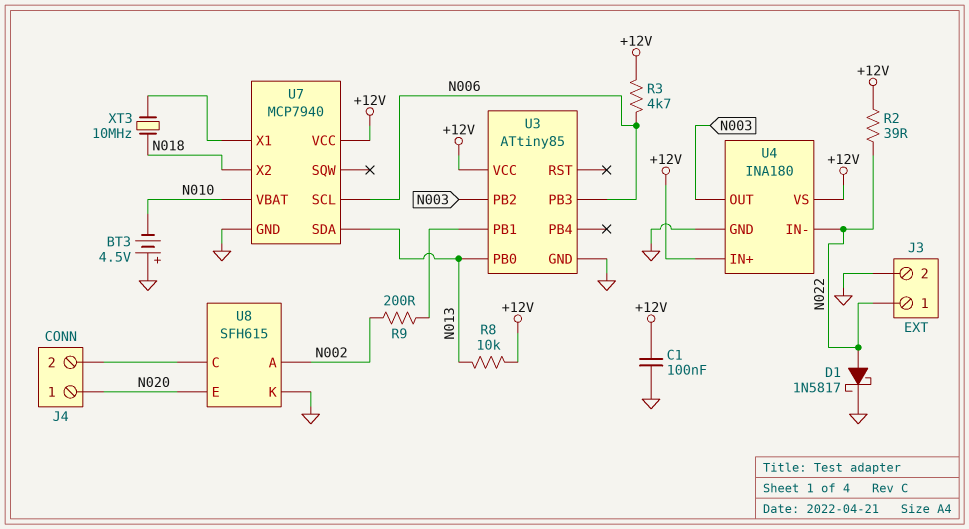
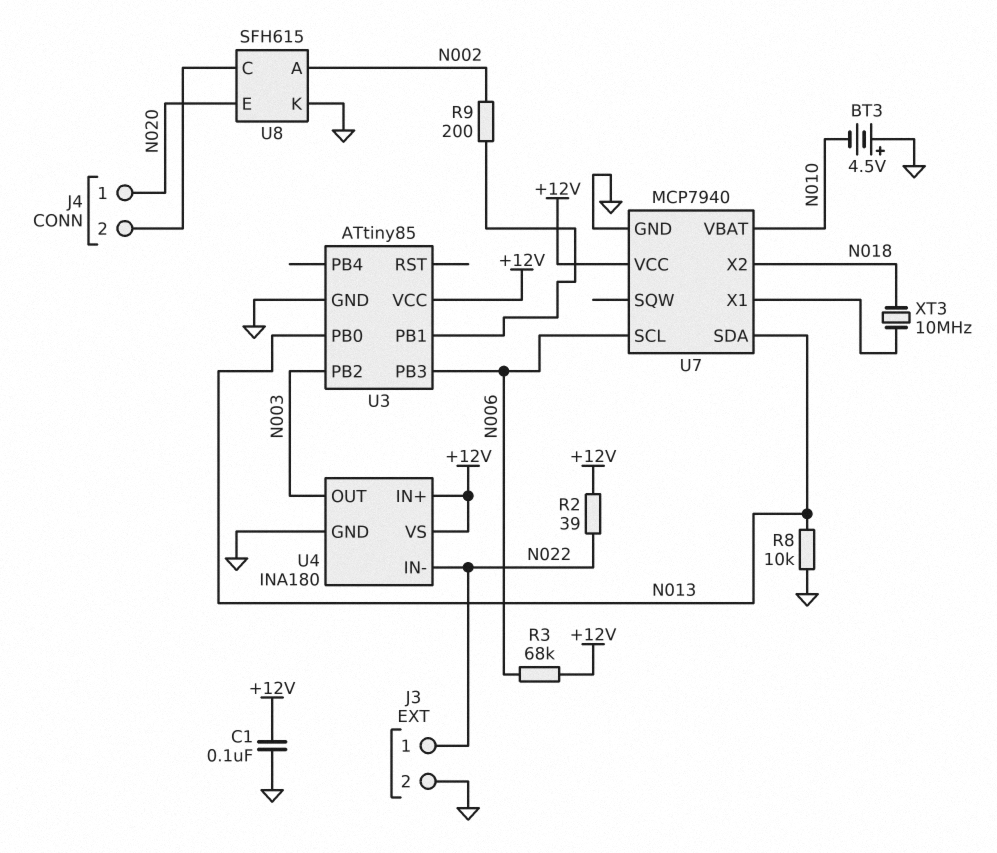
D1: schottky 1N5817 (A N022, K GND) -> none
R3: 4.7k (+12V, N006) -> 68k (+12V, N006)
R8: 10k (+12V, N013) -> 10k (GND, N013)

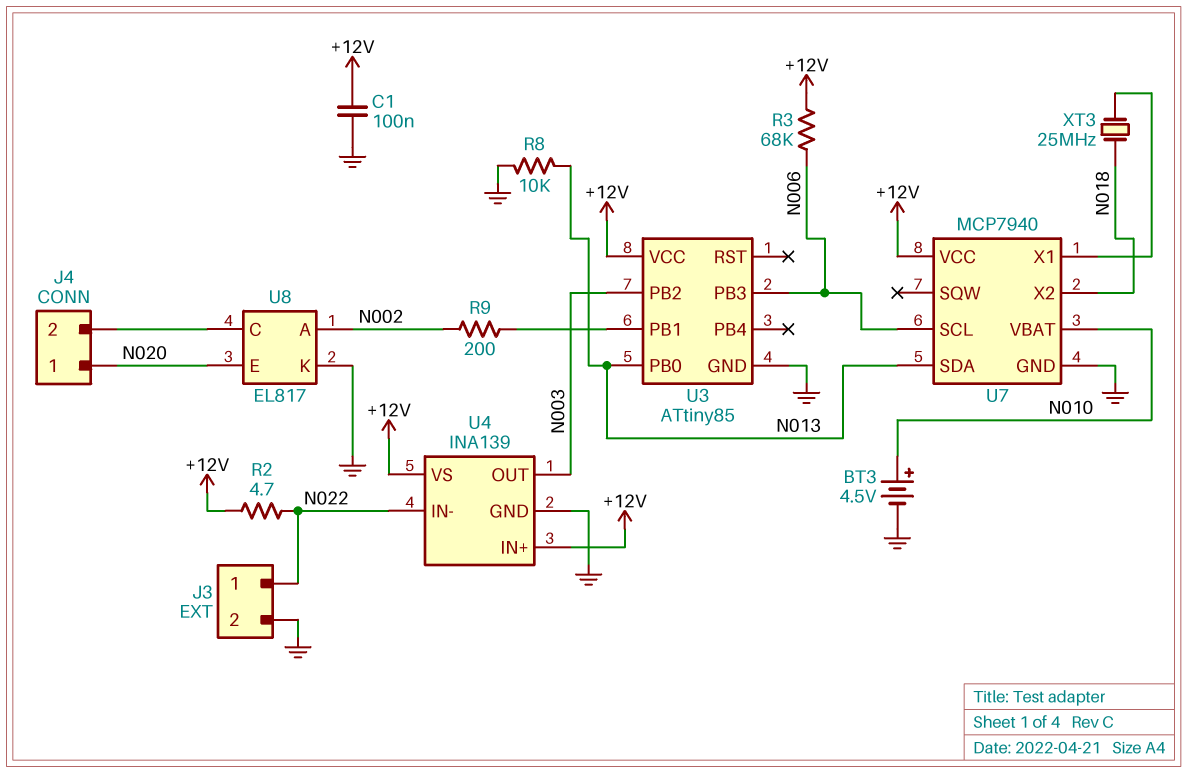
BT3: 4.5V (plus GND, minus N010) -> 4.5V (plus N010, minus GND)
R2: 39 (+12V, N022) -> 4.7 (+12V, N022)
U4: INA180 -> INA139
U8: SFH615 -> EL817
XT3: 10MHz (N018, U7/X1) -> 25MHz (N018, U7/X1)

